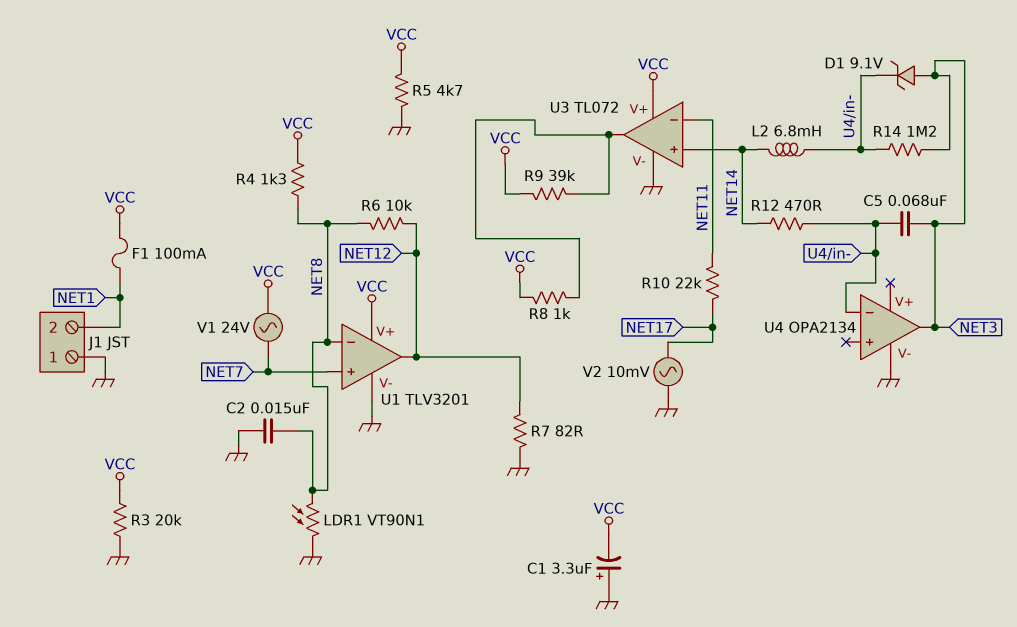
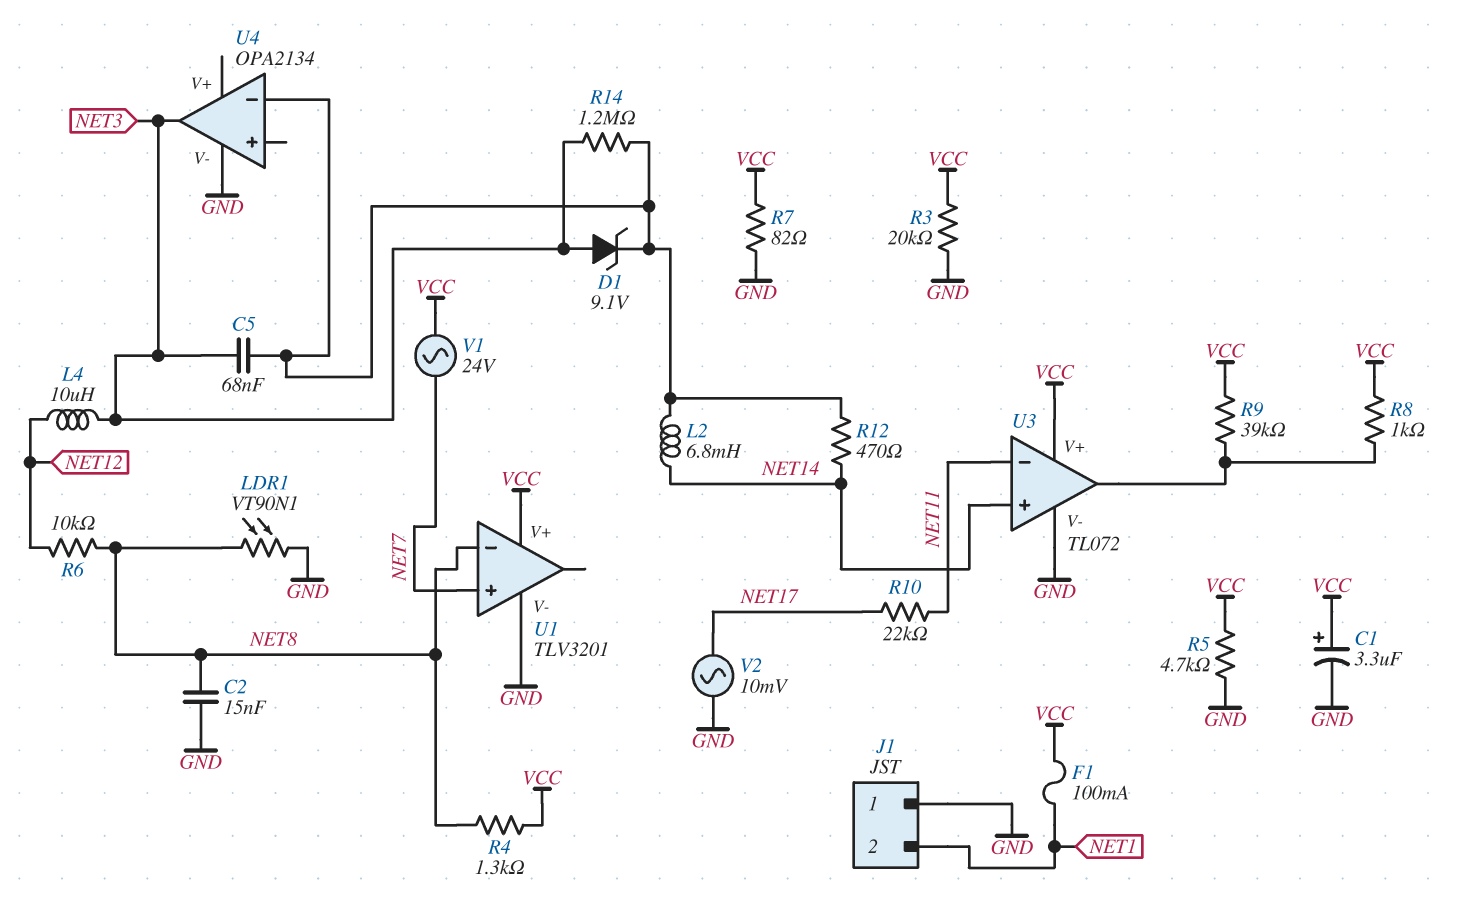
C1: 3.3uF (plus GND, minus VCC) -> 3.3uF (plus VCC, minus GND)
L4: none -> 10uH (NET3, NET12)
R7: 82 (GND, NET12) -> 82 (GND, VCC)
U1 pin out: NET12 -> none

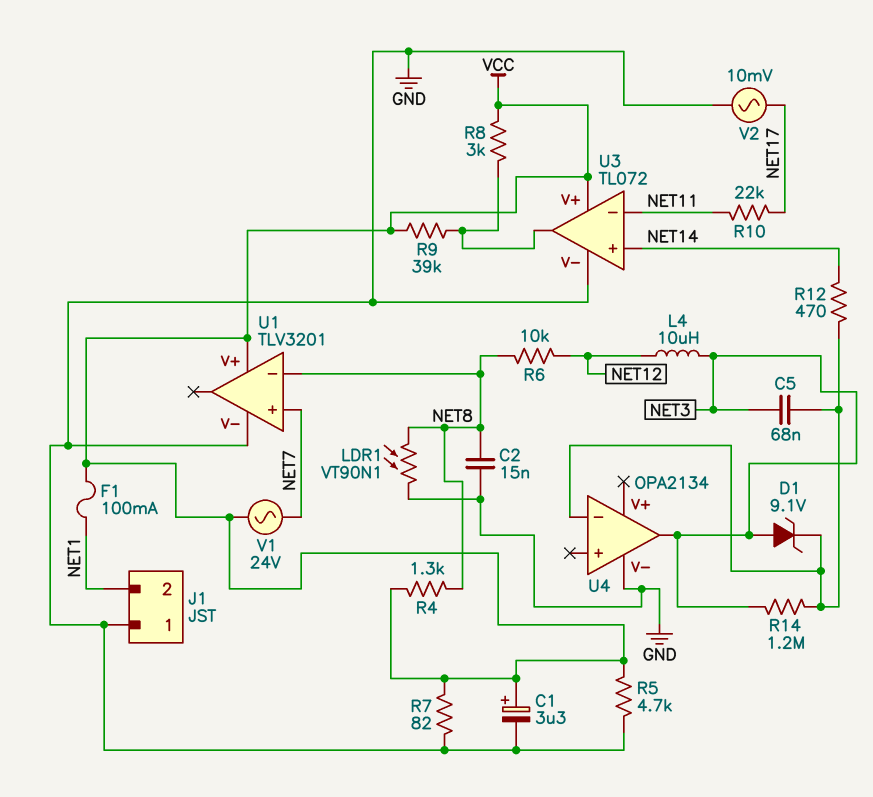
L2: 6.8mH (NET14, U4/in-) -> none
R3: 20k (GND, VCC) -> none
R8: 1k (U3/out, VCC) -> 3k (U3/out, VCC)

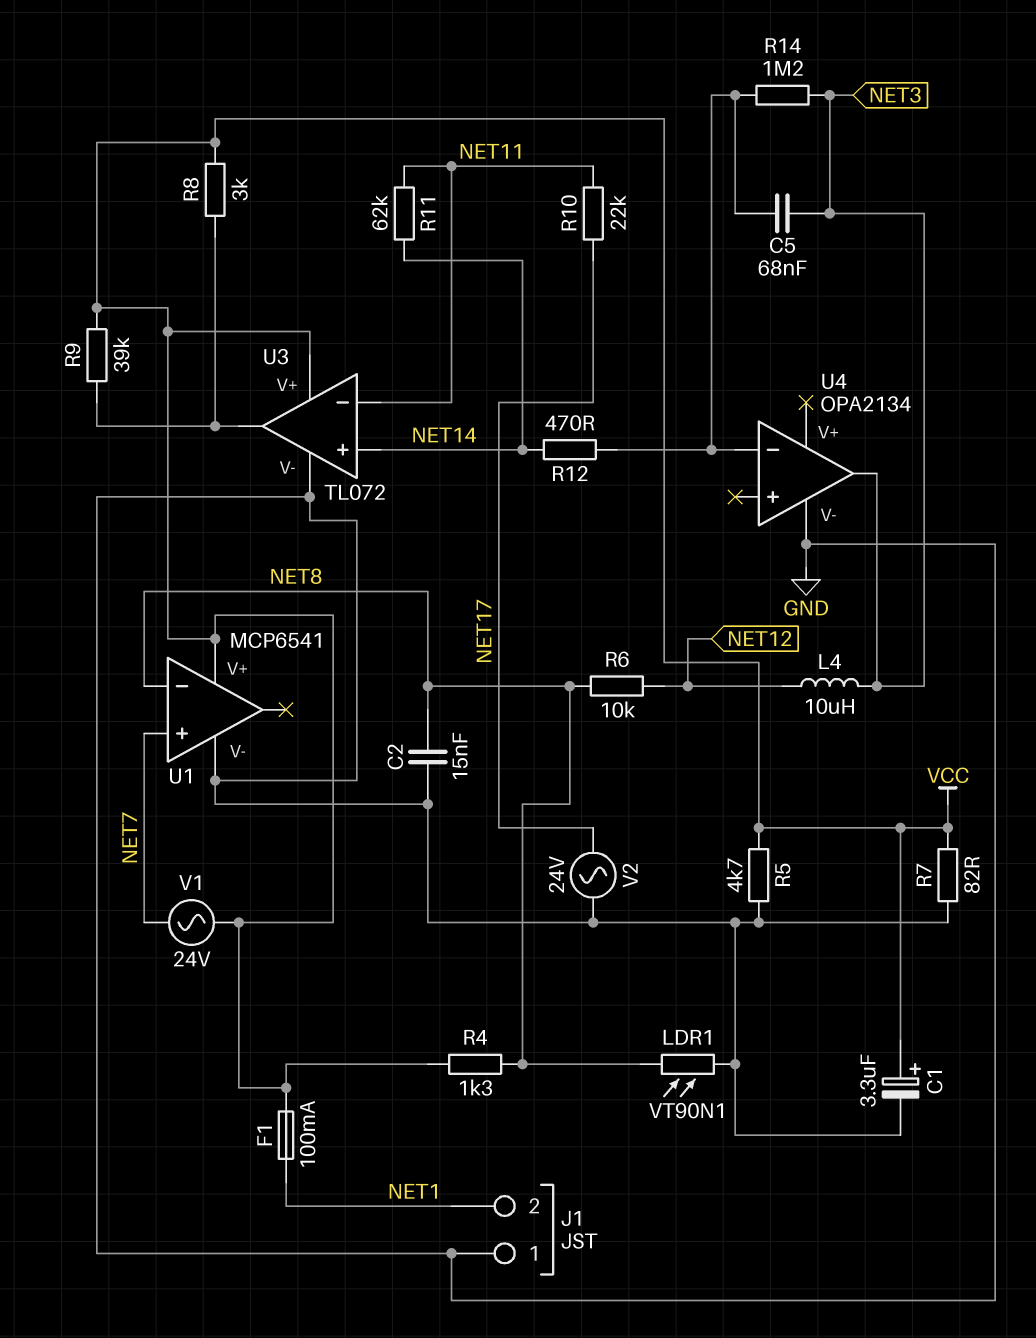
D1: zener 9.1V (A NET3, K U4/in-) -> none
R11: none -> 62k (NET11, NET14)
U1: TLV3201 -> MCP6541
V2: AC 10mV (GND, NET17) -> AC 24V (GND, NET17)

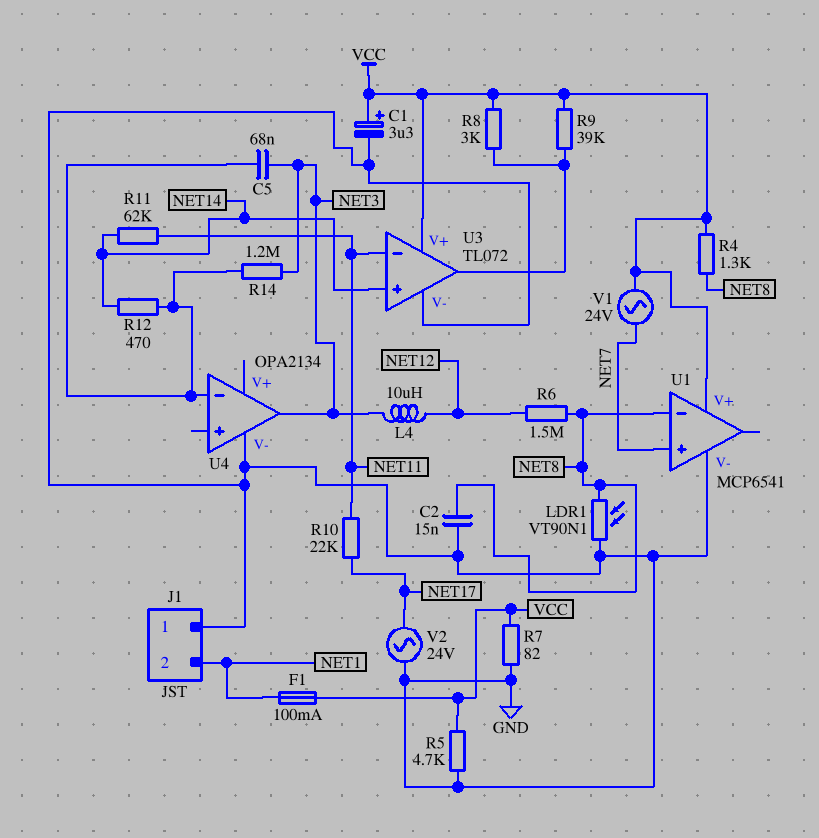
R6: 10k (NET8, NET12) -> 1.5M (NET8, NET12)

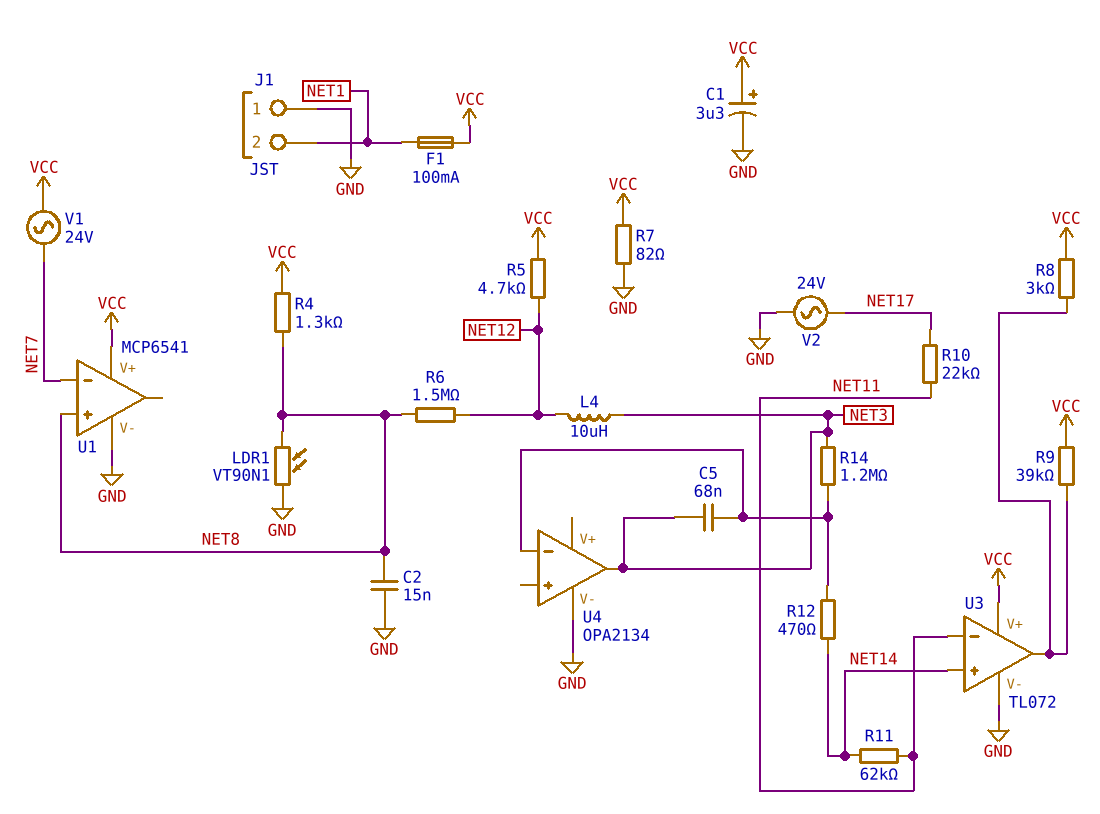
R5: 4.7k (GND, VCC) -> 4.7k (NET12, VCC)
U1 pin in+: NET7 -> NET8
U1 pin in-: NET8 -> NET7

